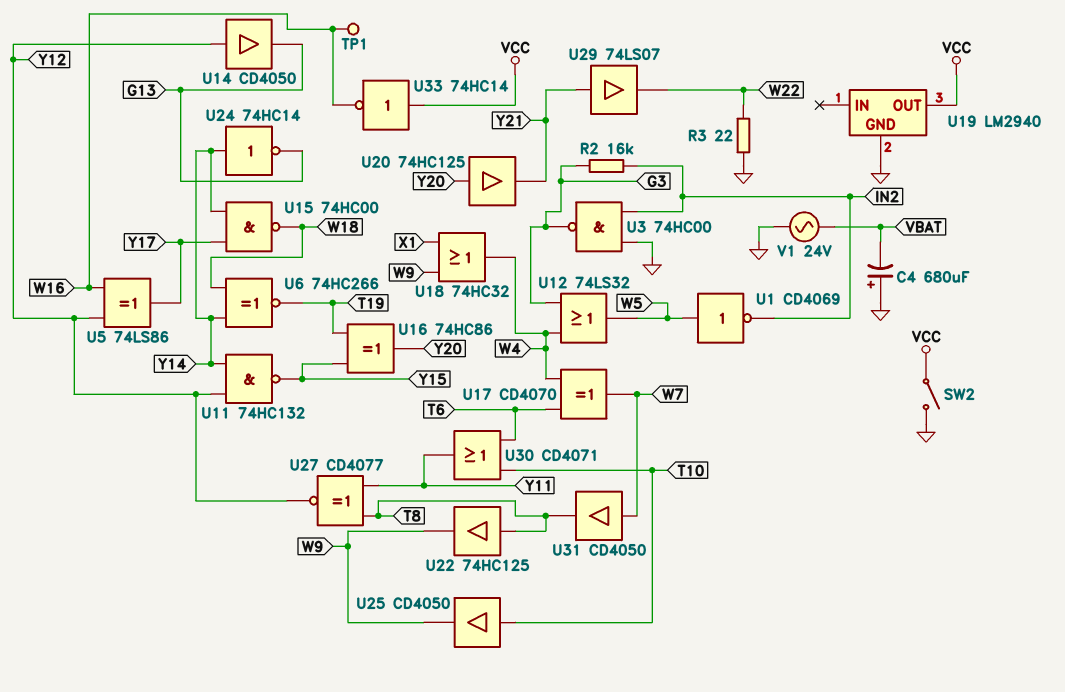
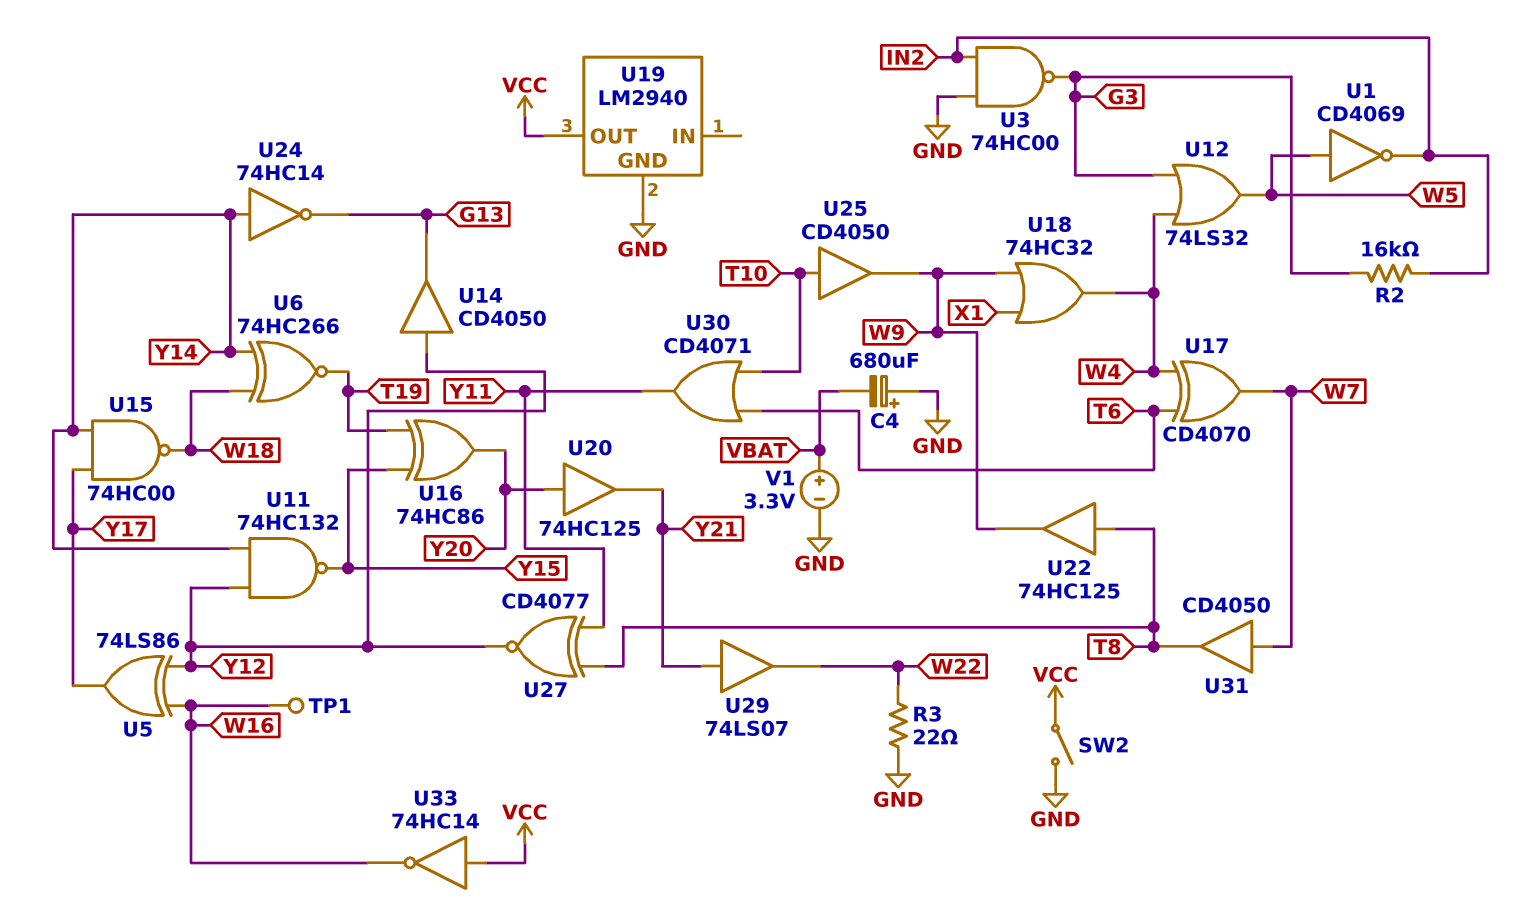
V1: AC 24V (GND, VBAT) -> 3.3V (plus VBAT, minus GND)

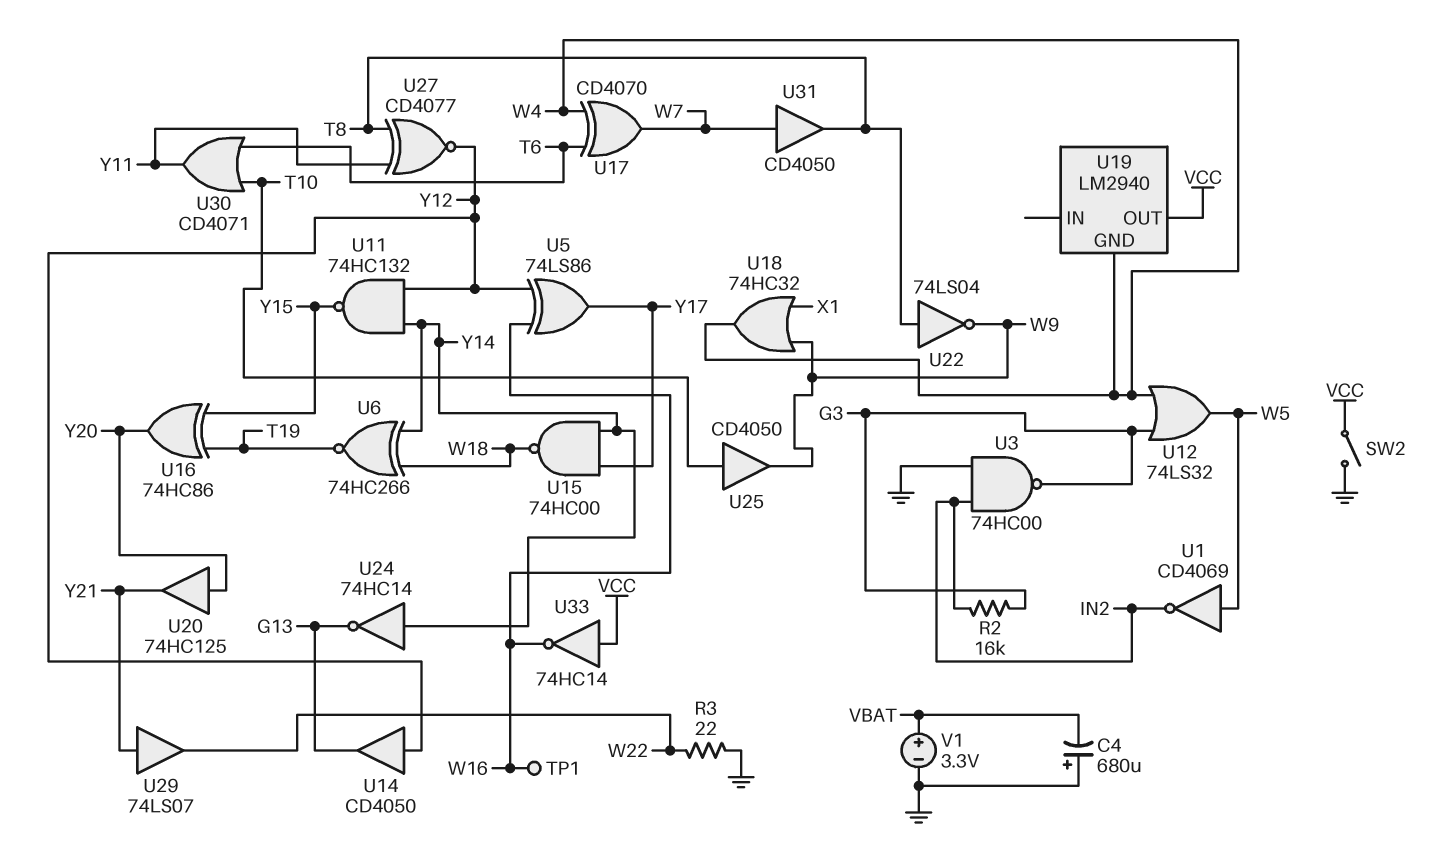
U19 pin GND: GND -> W4
U22: buffer 74HC125 (in T8, out W9) -> NOT 74LS04 (in T8, out W9)

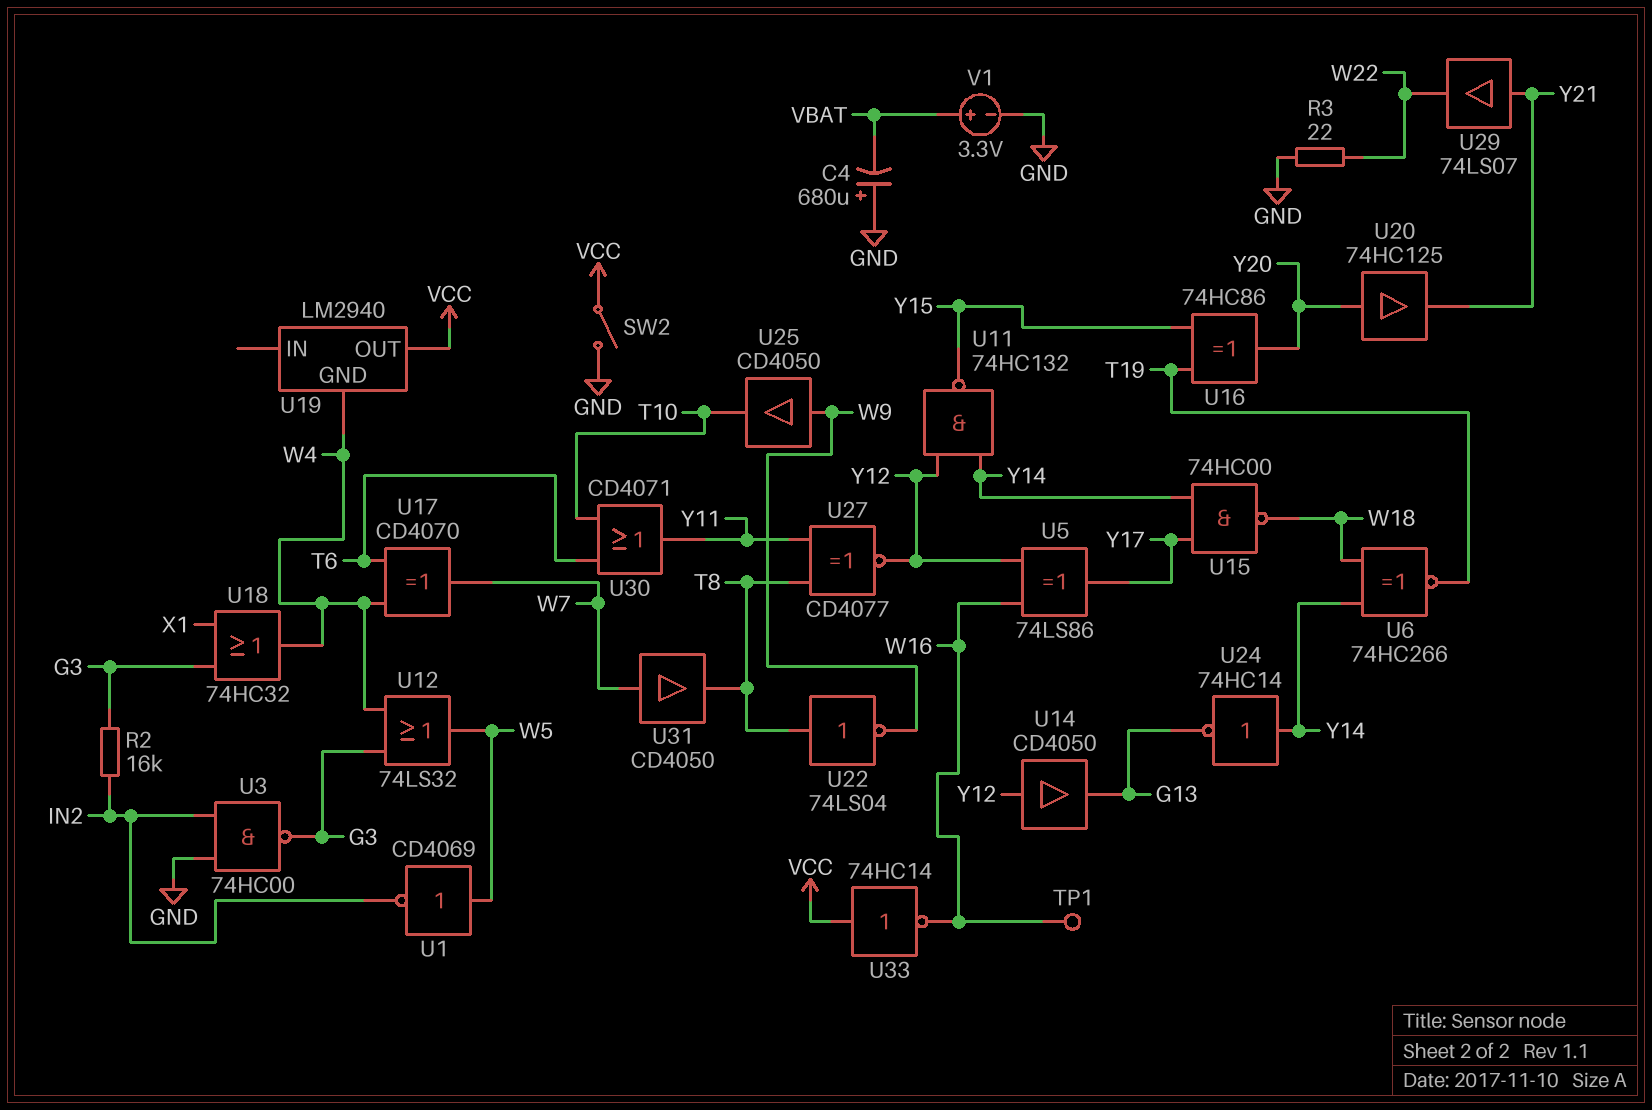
U18: OR 74HC32 (in W9, in X1, out W4) -> OR 74HC32 (in G3, in X1, out W4)
U25: buffer CD4050 (in T10, out W9) -> buffer CD4050 (in W9, out T10)

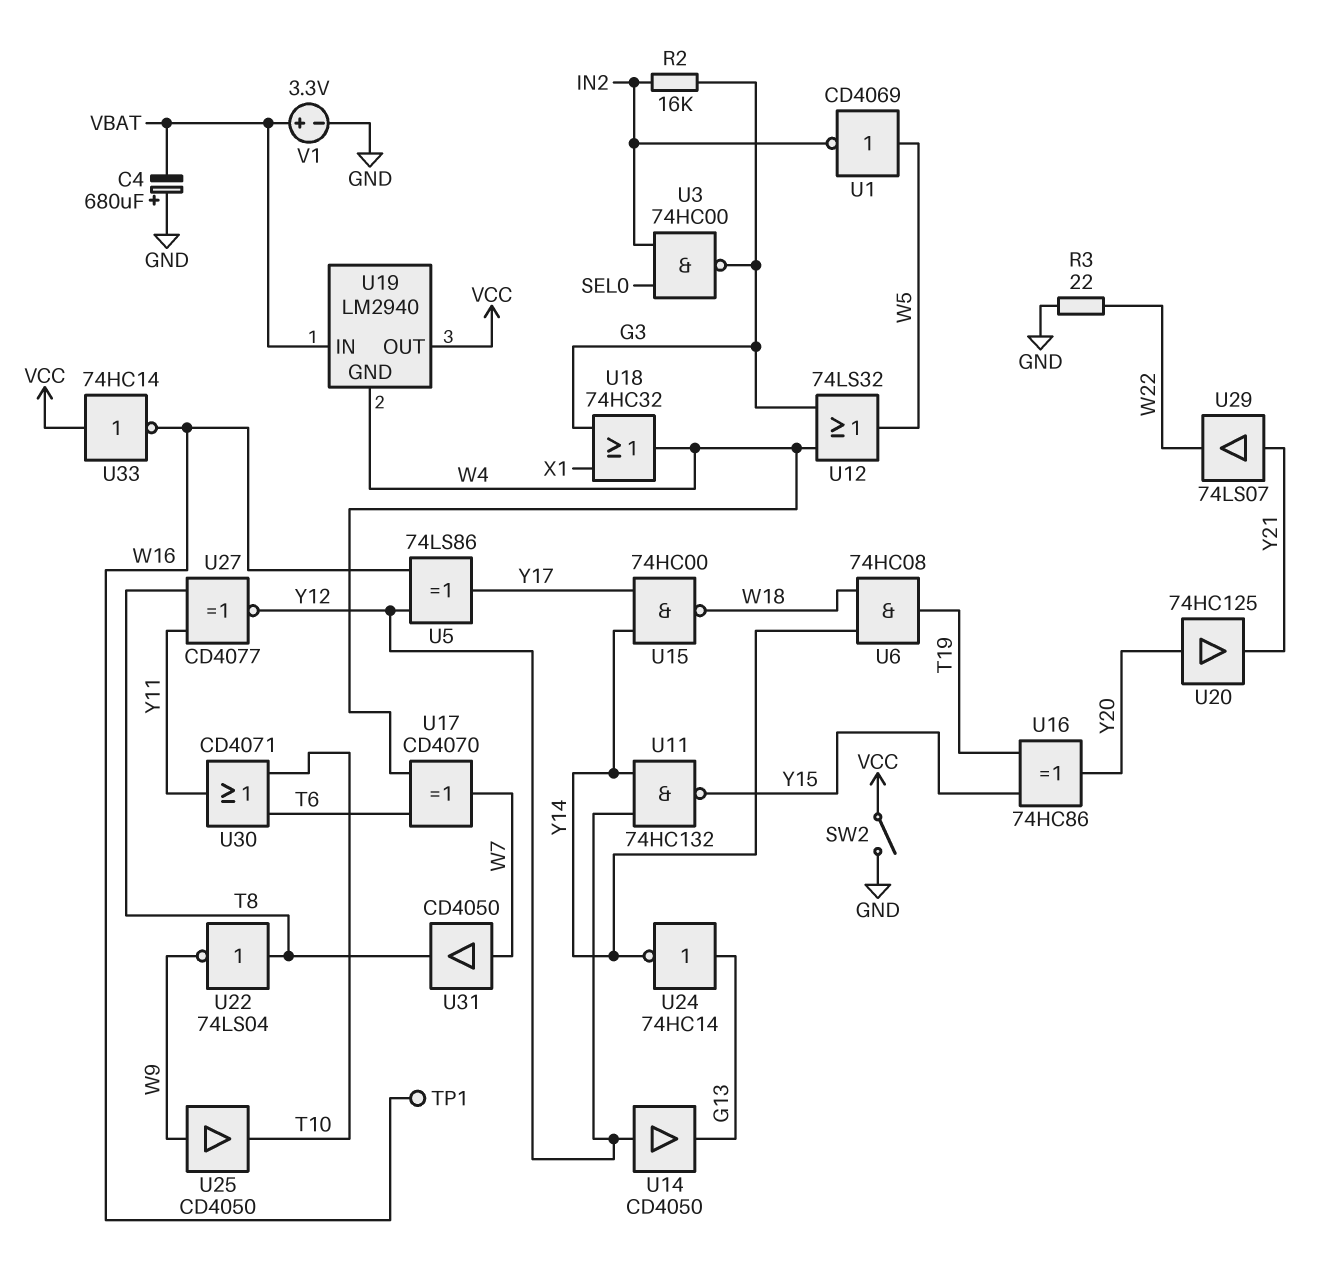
U3: NAND 74HC00 (in GND, in IN2, out G3) -> NAND 74HC00 (in IN2, in SEL0, out G3)
U6: XNOR 74HC266 (in W18, in Y14, out T19) -> AND 74HC08 (in W18, in Y14, out T19)
U19 pin IN: none -> VBAT
U24: NOT 74HC14 (in Y14, out G13) -> NOT 74HC14 (in G13, out Y14)

